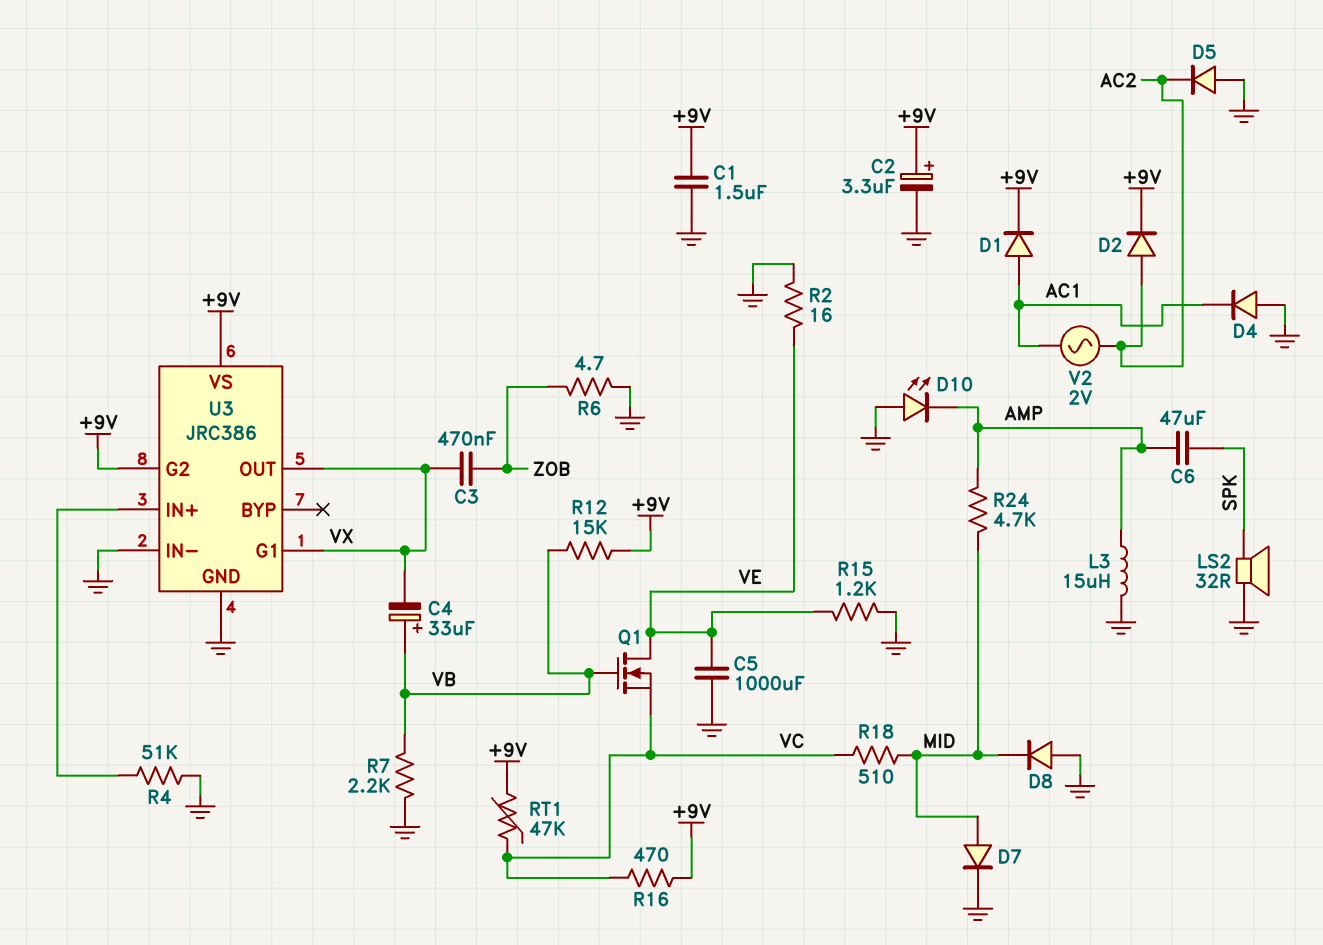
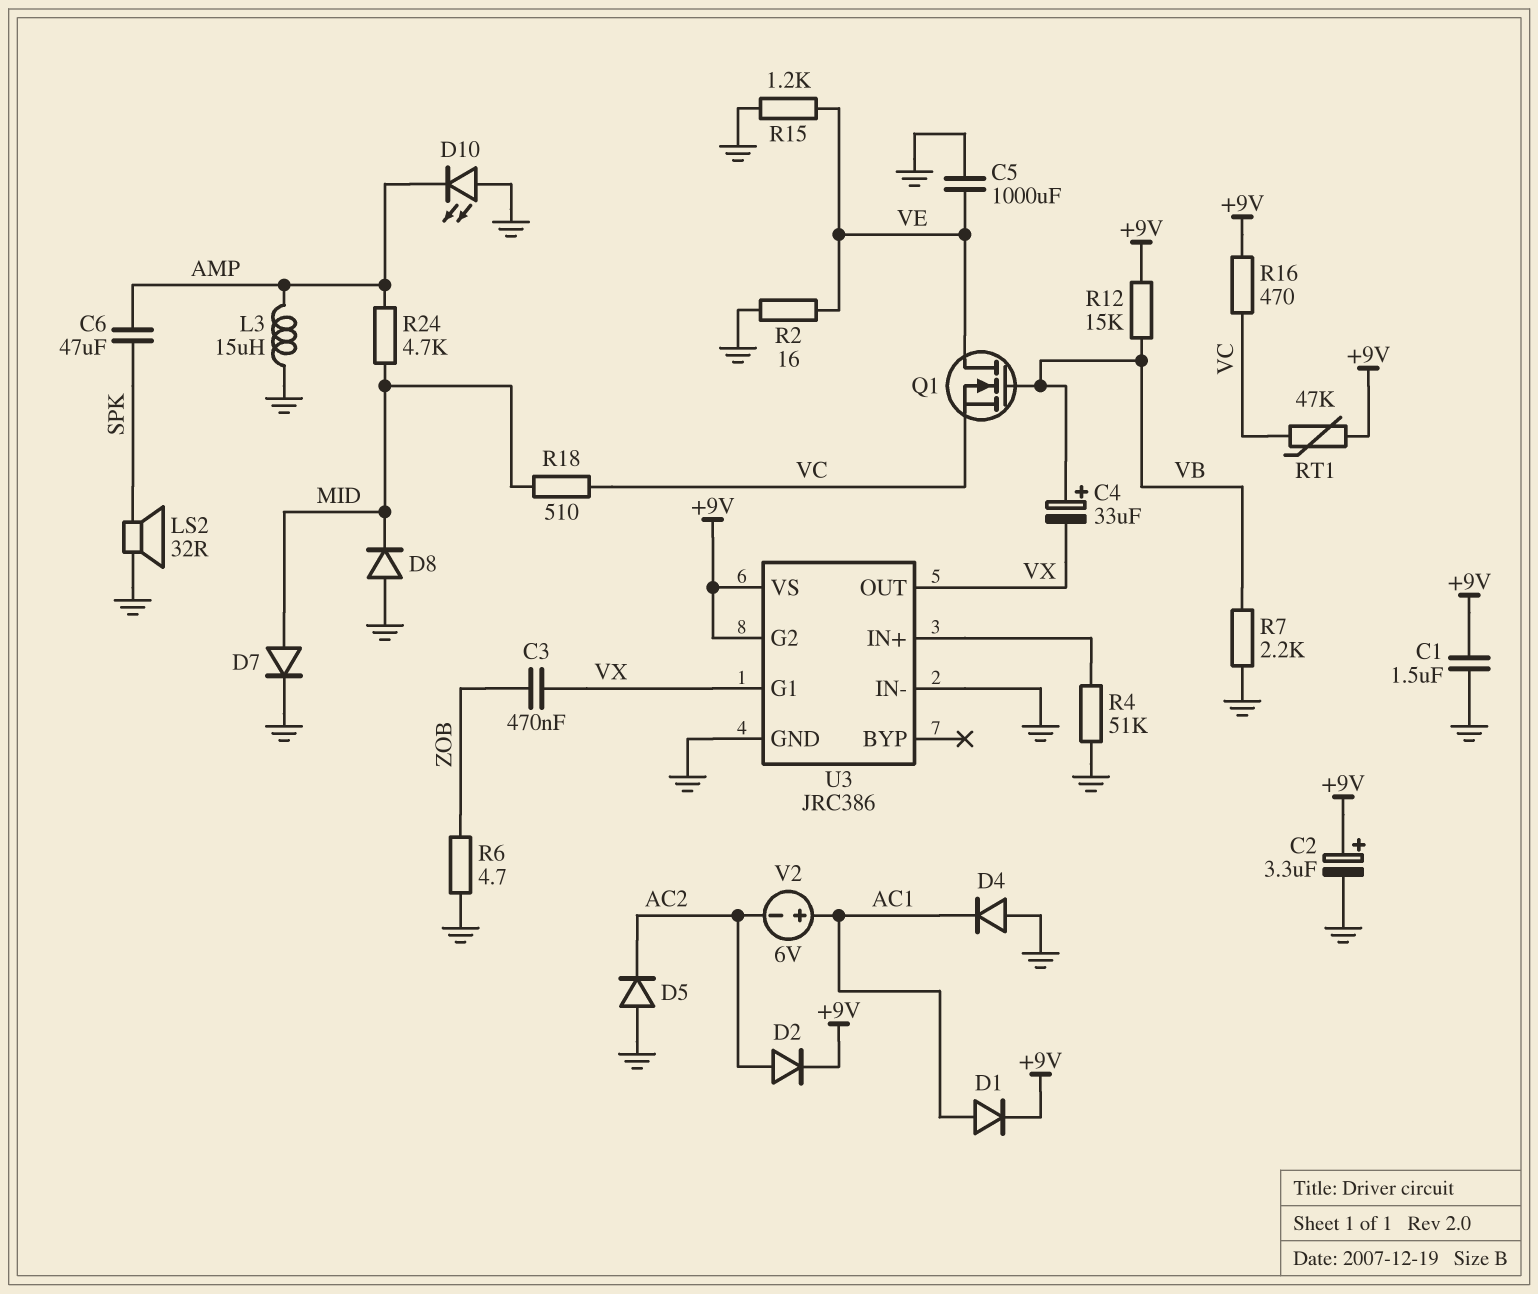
V2: AC 2V (AC1, AC2) -> 6V (plus AC1, minus AC2)

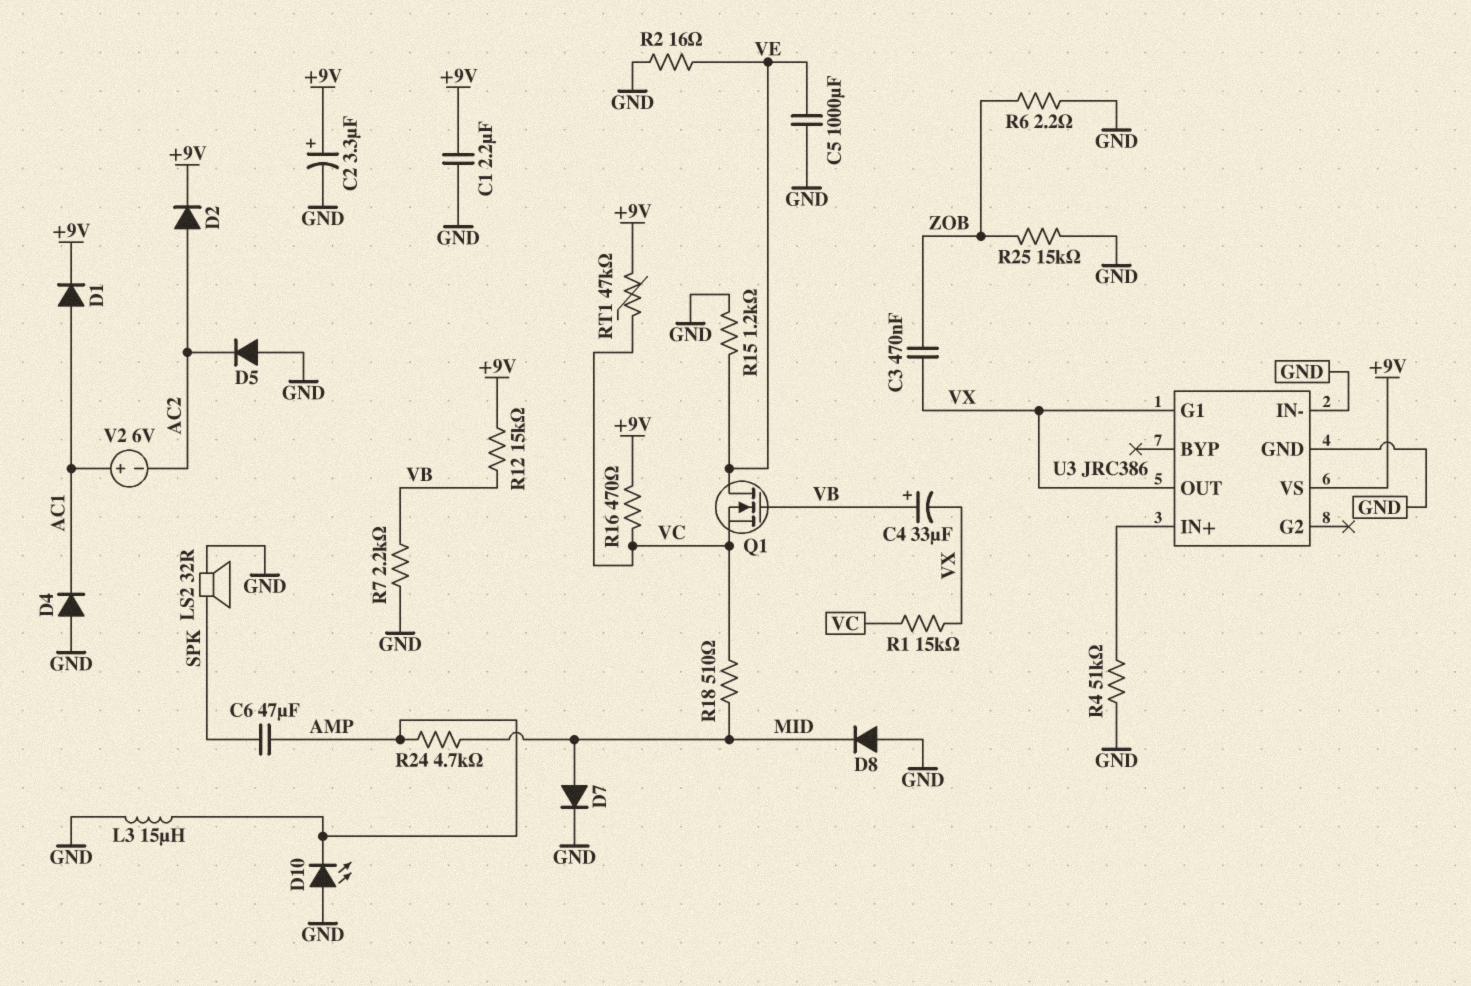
C1: 1.5uF (+9V, GND) -> 2.2uF (+9V, GND)
R1: none -> 15k (VC, VX)
R6: 4.7 (GND, ZOB) -> 2.2 (GND, ZOB)
R25: none -> 15k (GND, ZOB)
U3 pin G2: +9V -> none

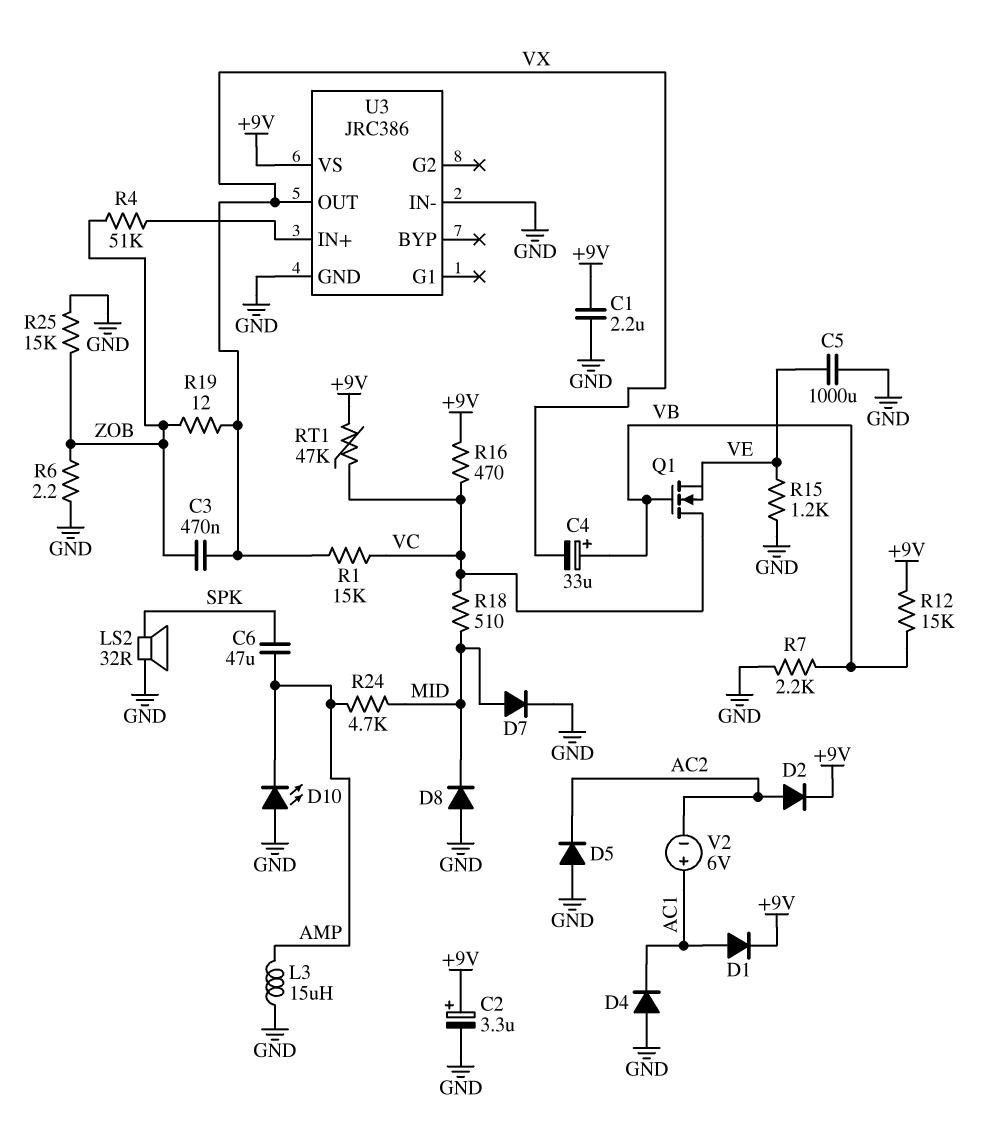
Q1: NMOS (G VB, D VE, S VC) -> NMOS (G VB, D VC, S VE)
R2: 16 (GND, VE) -> none
R4: 51k (GND, U3/IN+) -> 51k (U3/IN+, ZOB)
R19: none -> 12 (VX, ZOB)
U3 pin G1: VX -> none

